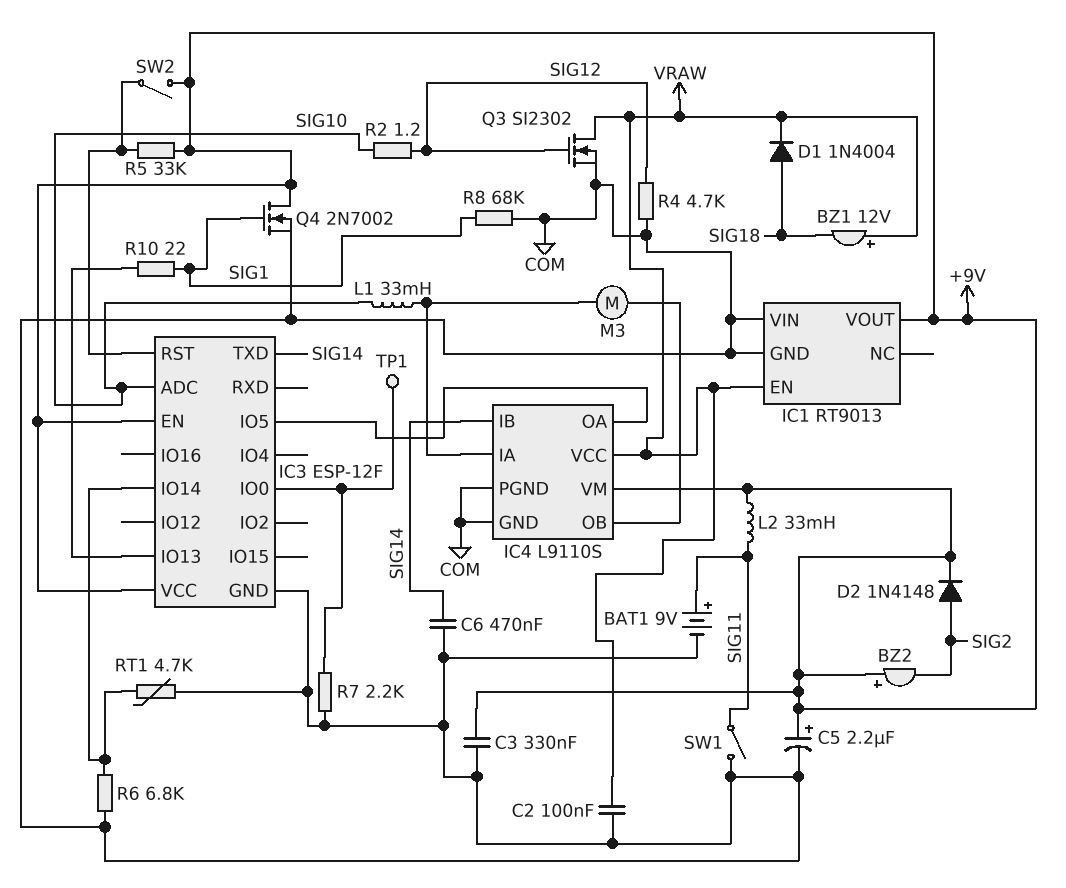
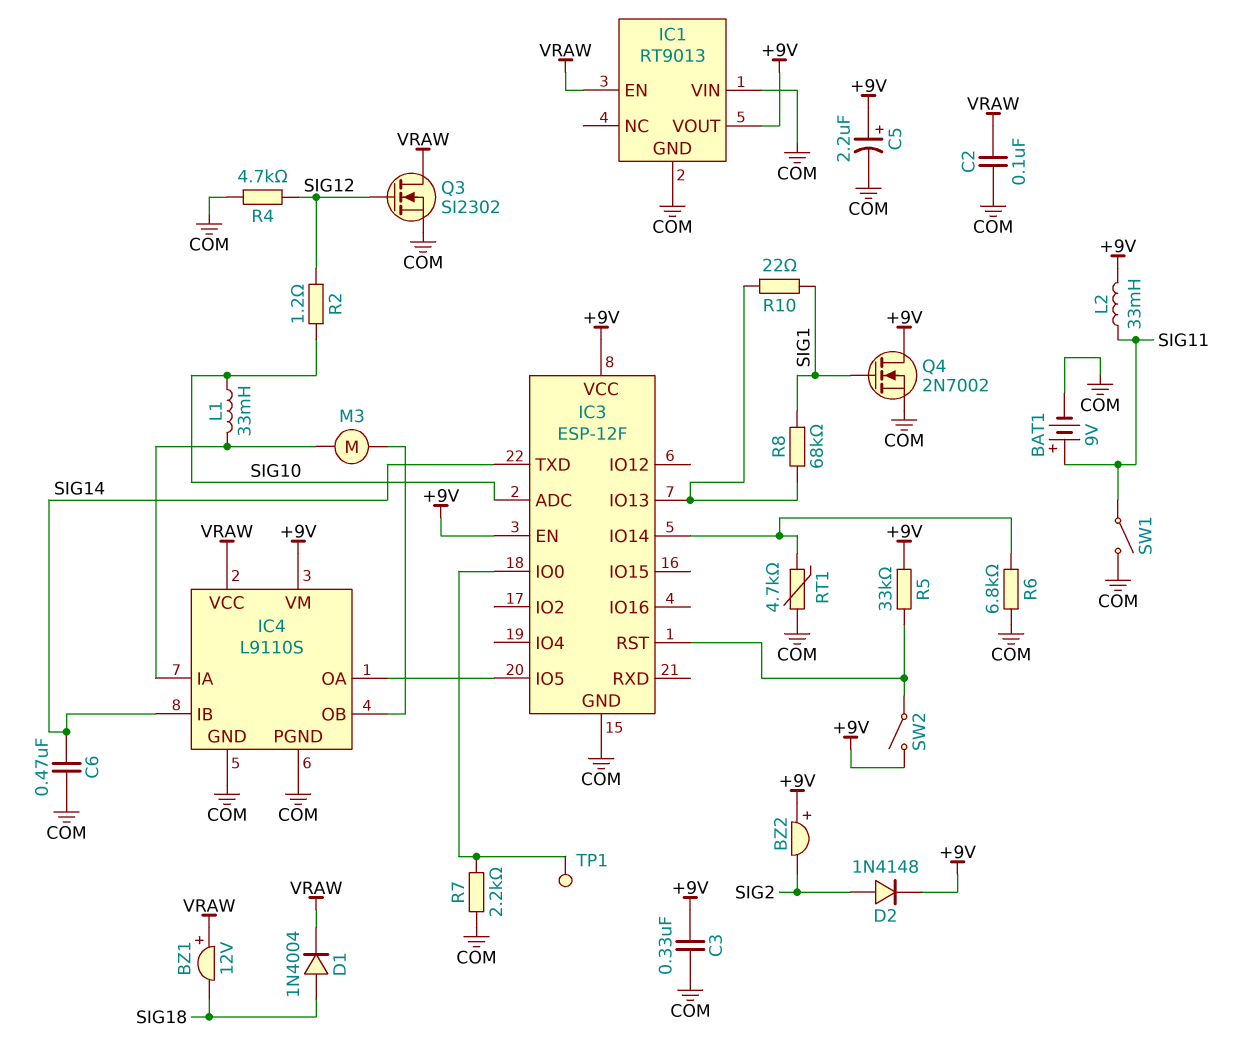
R8: 68k (COM, SIG1) -> 68k (IC3/IO13, SIG1)

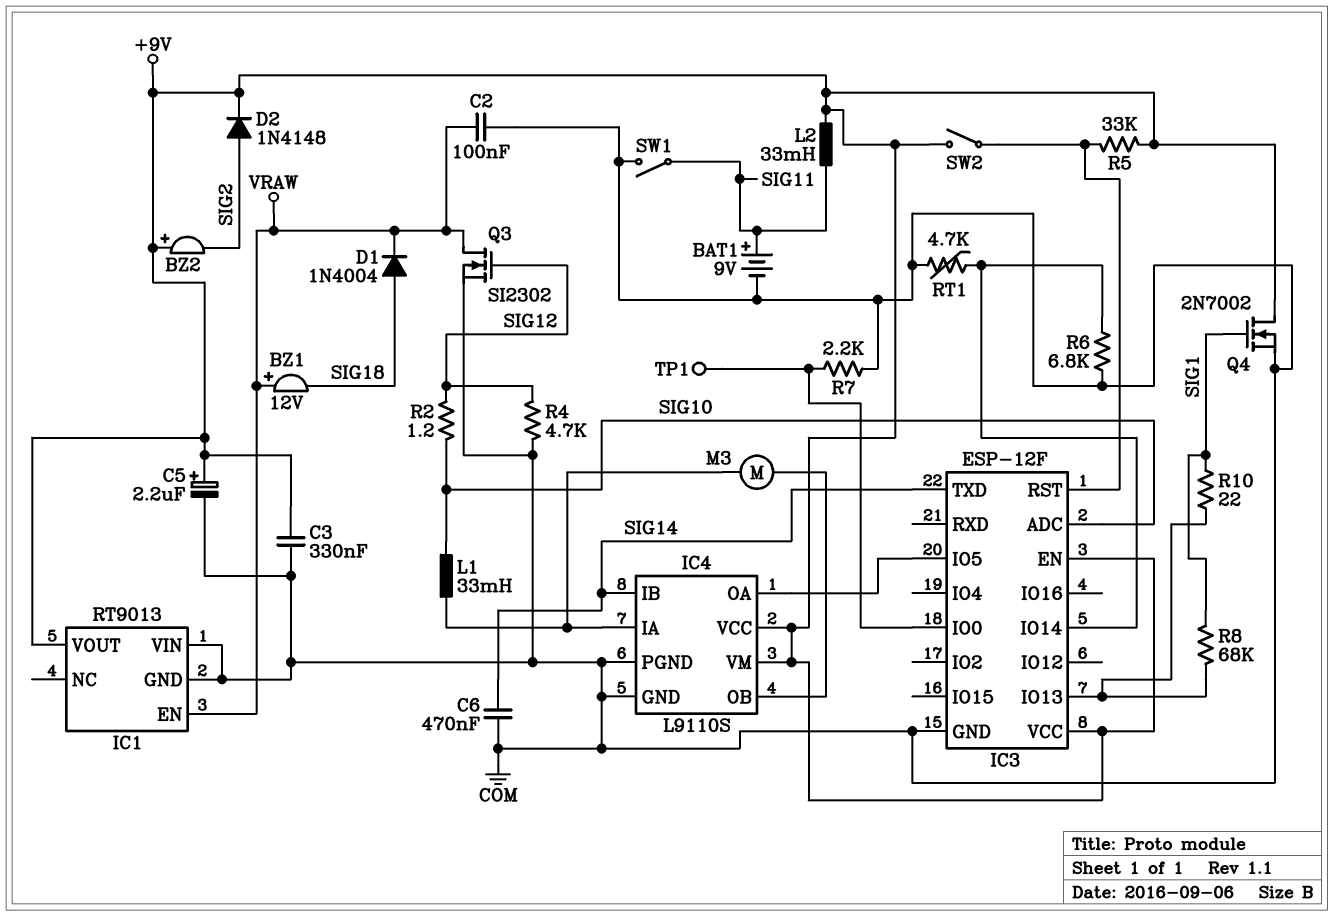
IC4 pin VCC: VRAW -> +9V

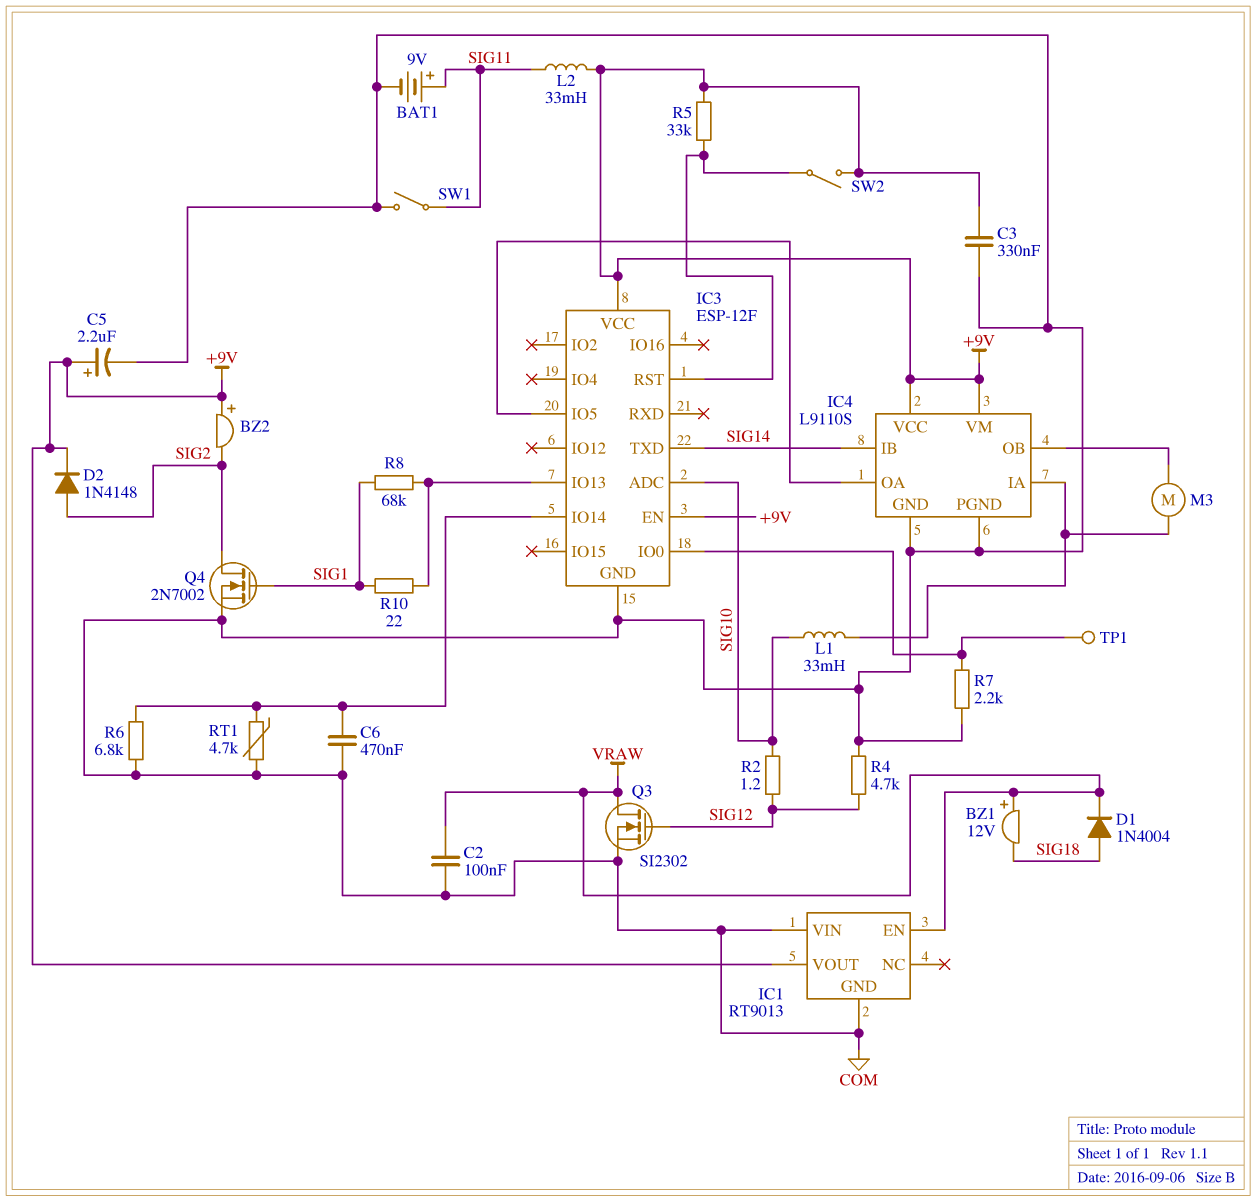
C6: 470nF (COM, SIG14) -> 470nF (COM, IC3/IO14)
Q4: NMOS 2N7002 (G SIG1, D +9V, S COM) -> NMOS 2N7002 (G SIG1, D SIG2, S COM)

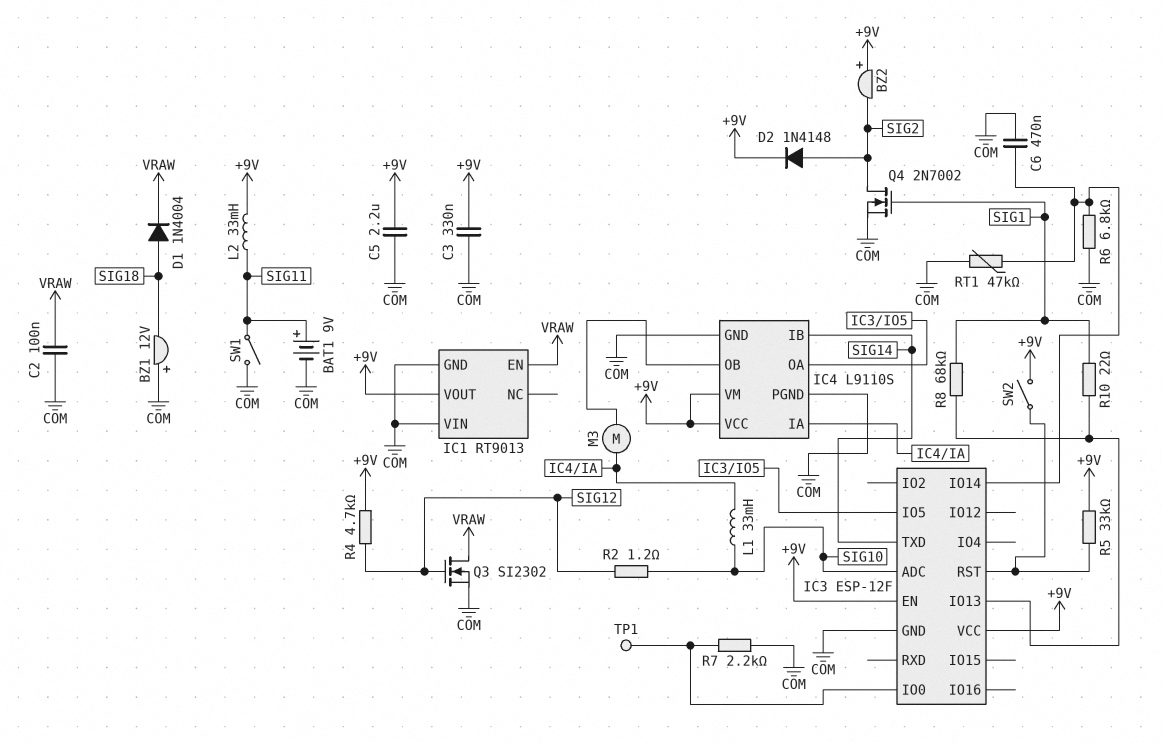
BZ1: buzzer 12V (plus VRAW, minus SIG18) -> buzzer 12V (plus COM, minus SIG18)
C5: 2.2uF (plus +9V, minus COM) -> 2.2uF (+9V, COM)
R4: 4.7k (COM, SIG12) -> 4.7k (+9V, SIG12)
RT1: 4.7k (COM, IC3/IO14) -> 47k (COM, IC3/IO14)

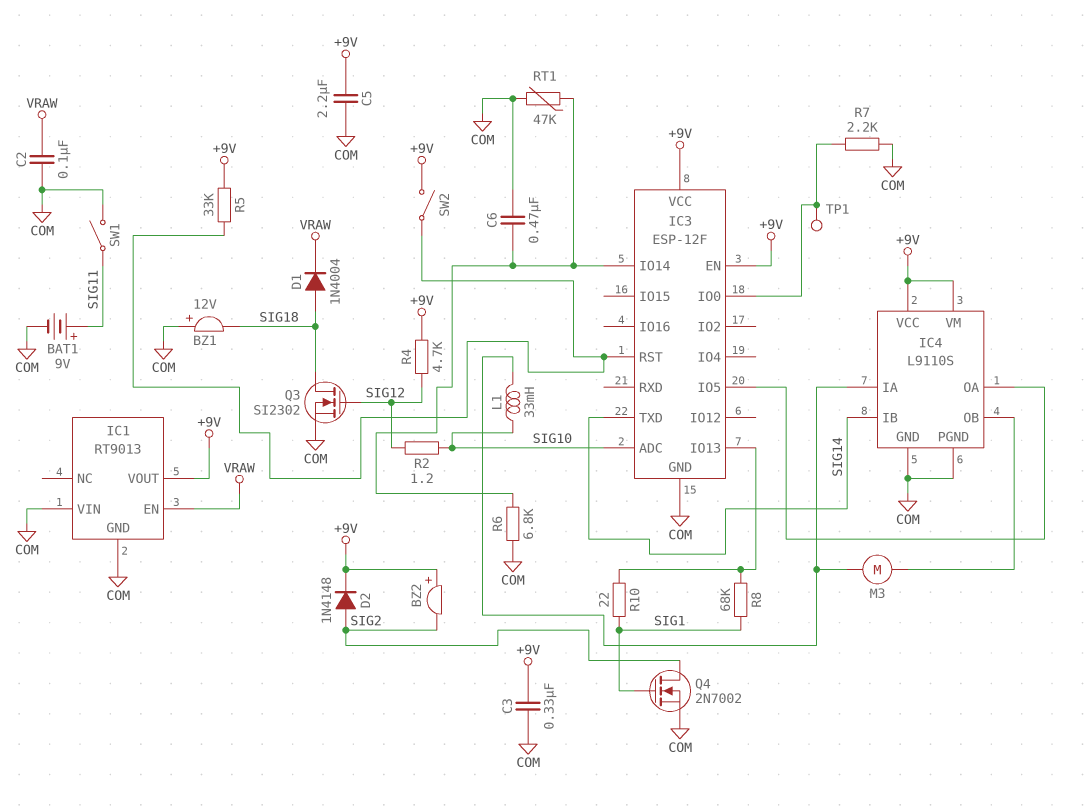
L2: 33mH (+9V, SIG11) -> none
Q3: NMOS SI2302 (G SIG12, D VRAW, S COM) -> NMOS SI2302 (G SIG12, D SIG18, S COM)

